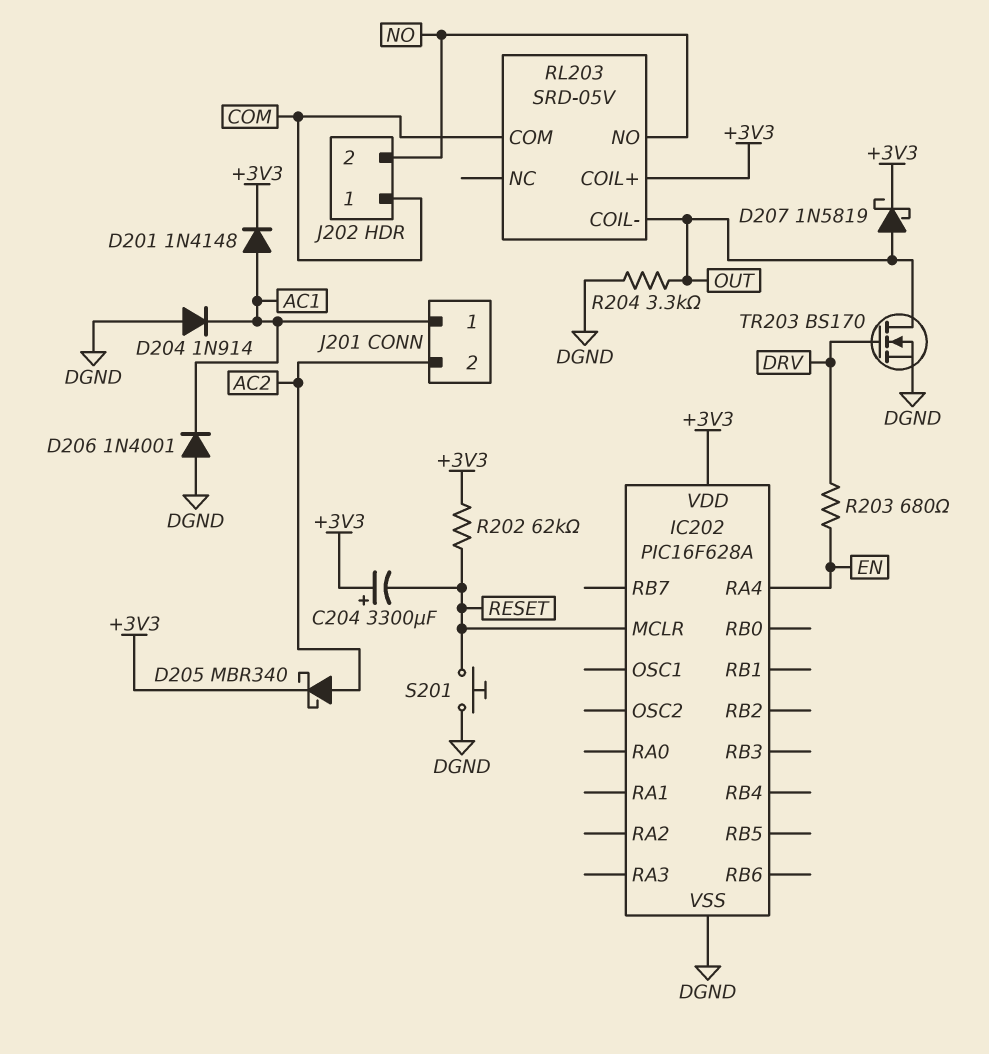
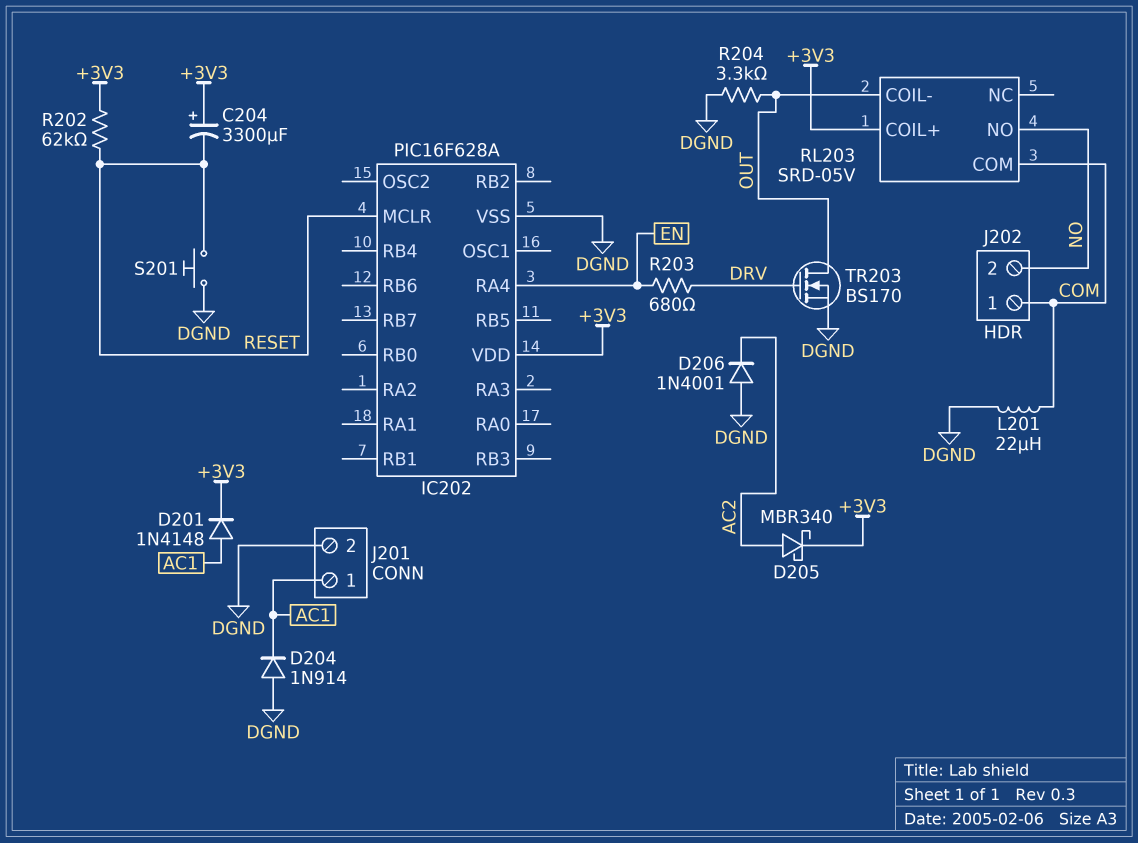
D206: diode 1N4001 (A DGND, K AC1) -> diode 1N4001 (A DGND, K AC2)
D207: schottky 1N5819 (A OUT, K +3V3) -> none
J201 pin 2: AC2 -> DGND
L201: none -> 22uH (COM, DGND)

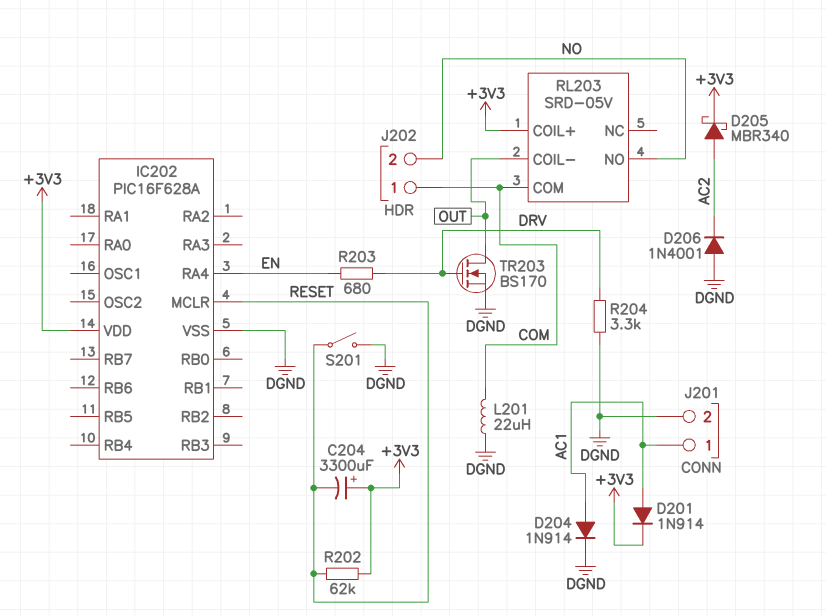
D201: diode 1N4148 (A AC1, K +3V3) -> diode 1N914 (A AC1, K +3V3)
D204: diode 1N914 (A DGND, K AC1) -> diode 1N914 (A AC1, K DGND)
R204: 3.3k (DGND, OUT) -> 3.3k (DGND, DRV)
S201: button (DGND, RESET) -> switch (DGND, RESET)

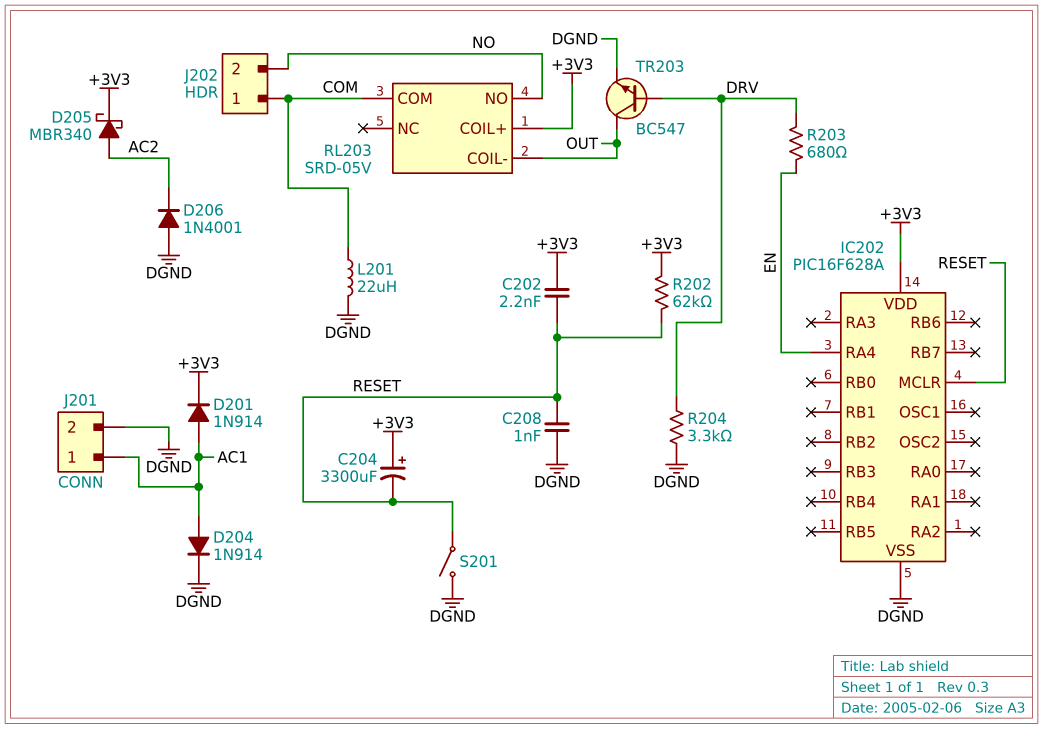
C202: none -> 2.2nF (+3V3, RESET)
C208: none -> 1nF (DGND, RESET)
TR203: NMOS BS170 (G DRV, D OUT, S DGND) -> NPN BC547 (B DRV, C OUT, E DGND)

